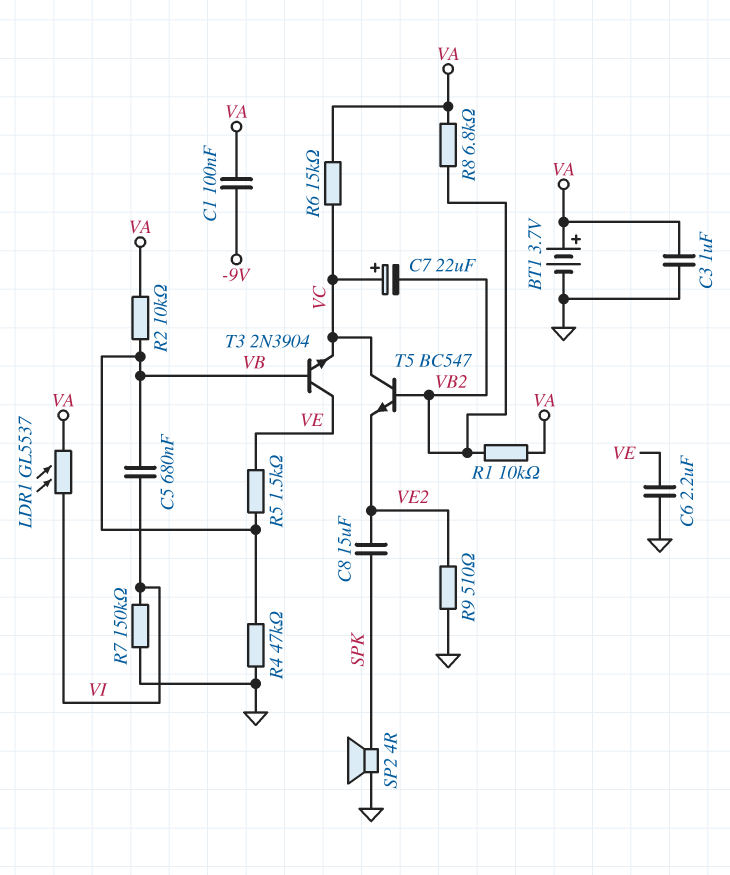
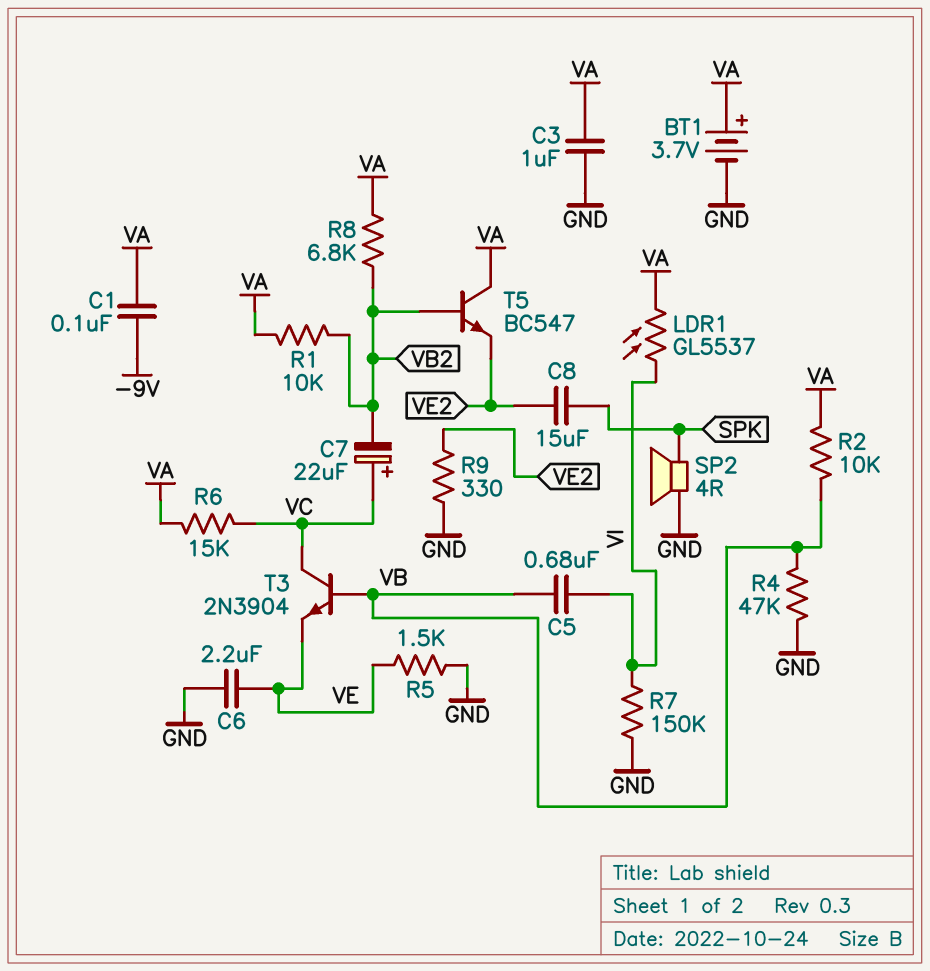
R5: 1.5k (VB, VE) -> 1.5k (GND, VE)
R9: 510 (GND, VE2) -> 330 (GND, VE2)
T3: NPN 2N3904 (B VB, C VE, E VC) -> NPN 2N3904 (B VB, C VC, E VE)
T5: NPN BC547 (B VB2, C VC, E VE2) -> NPN BC547 (B VB2, C VA, E VE2)

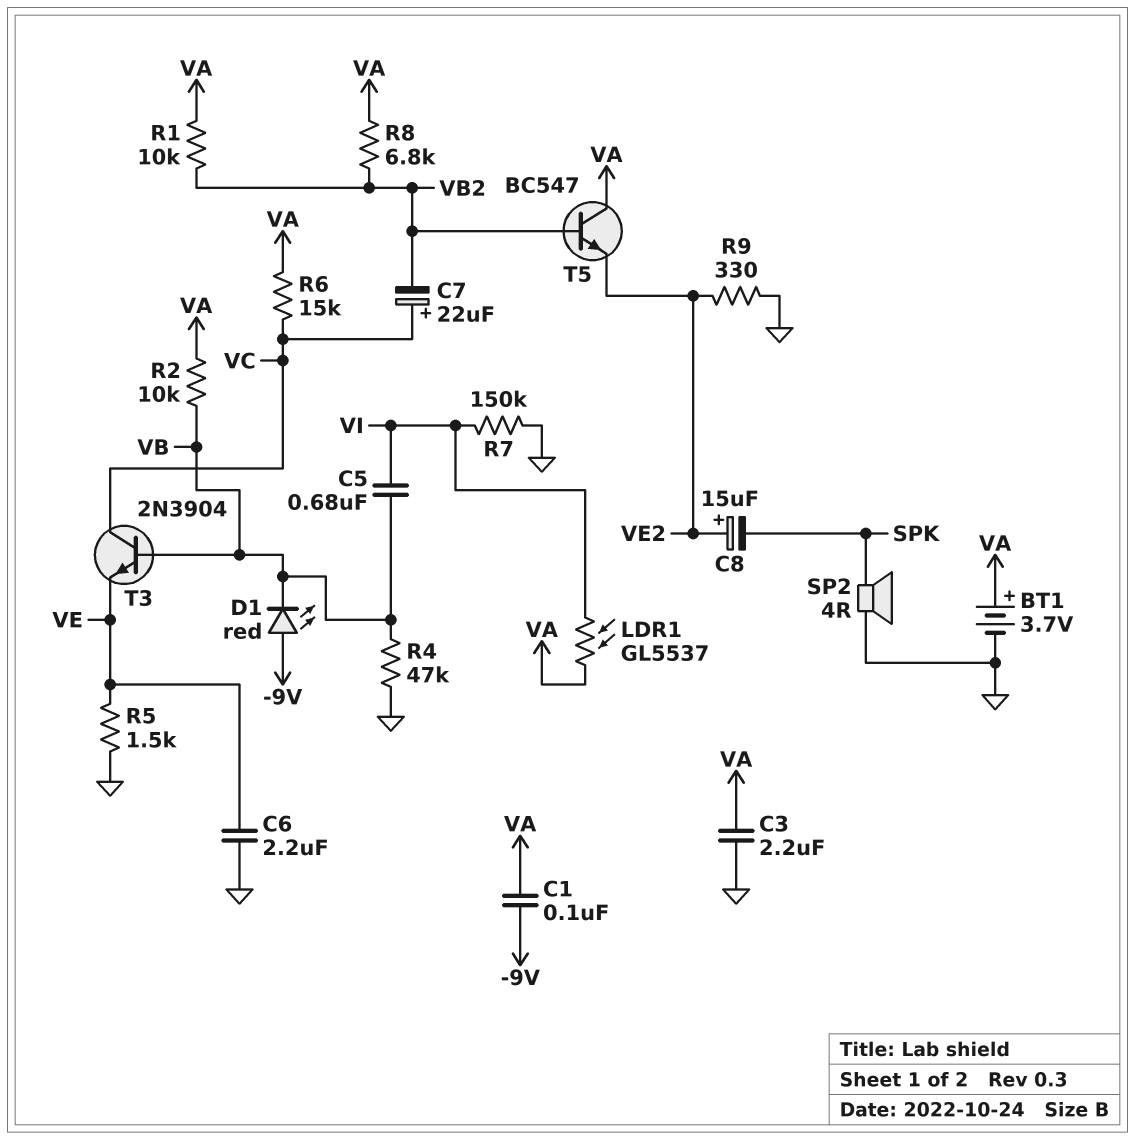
C3: 1uF (GND, VA) -> 2.2uF (GND, VA)
C8: 15uF (SPK, VE2) -> 15uF (plus VE2, minus SPK)
D1: none -> LED red (A -9V, K VB)

